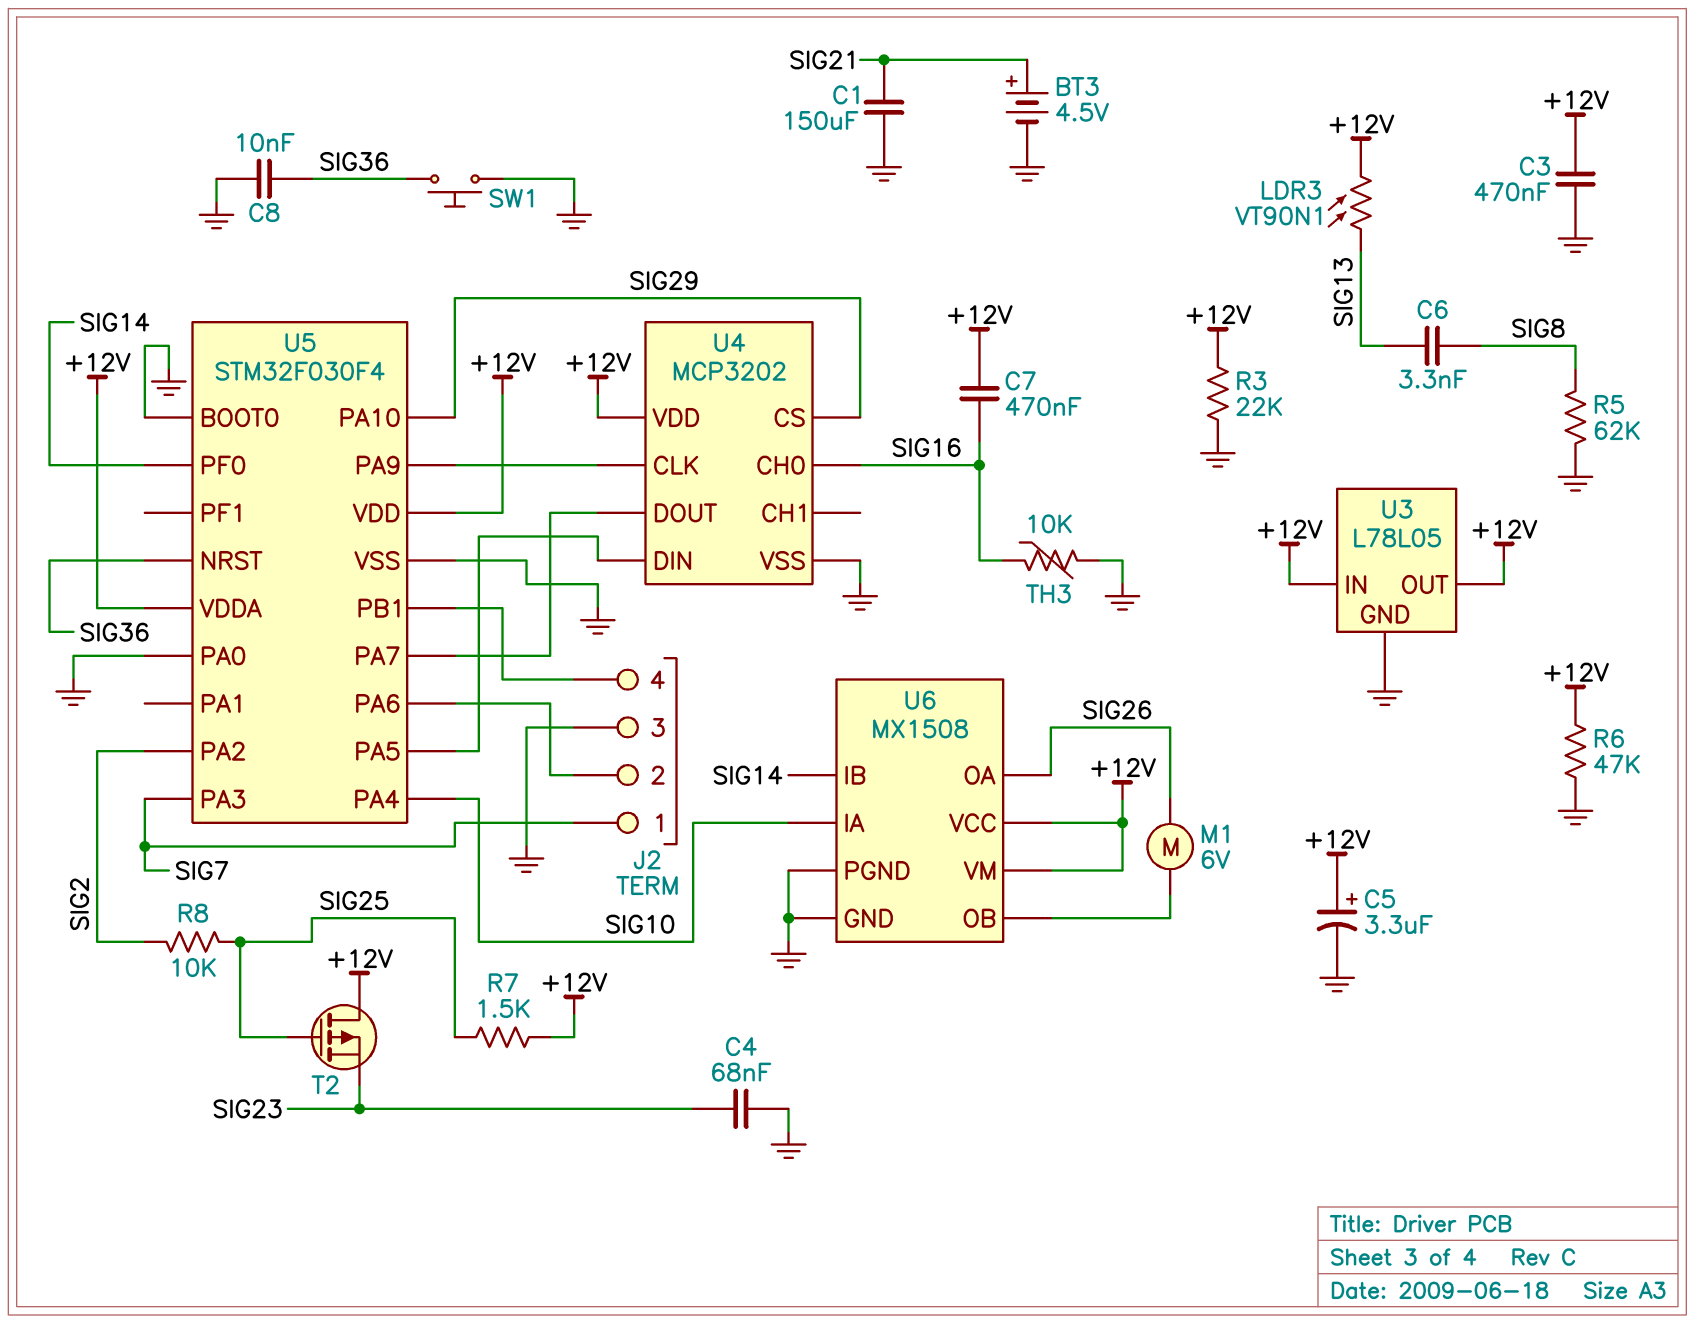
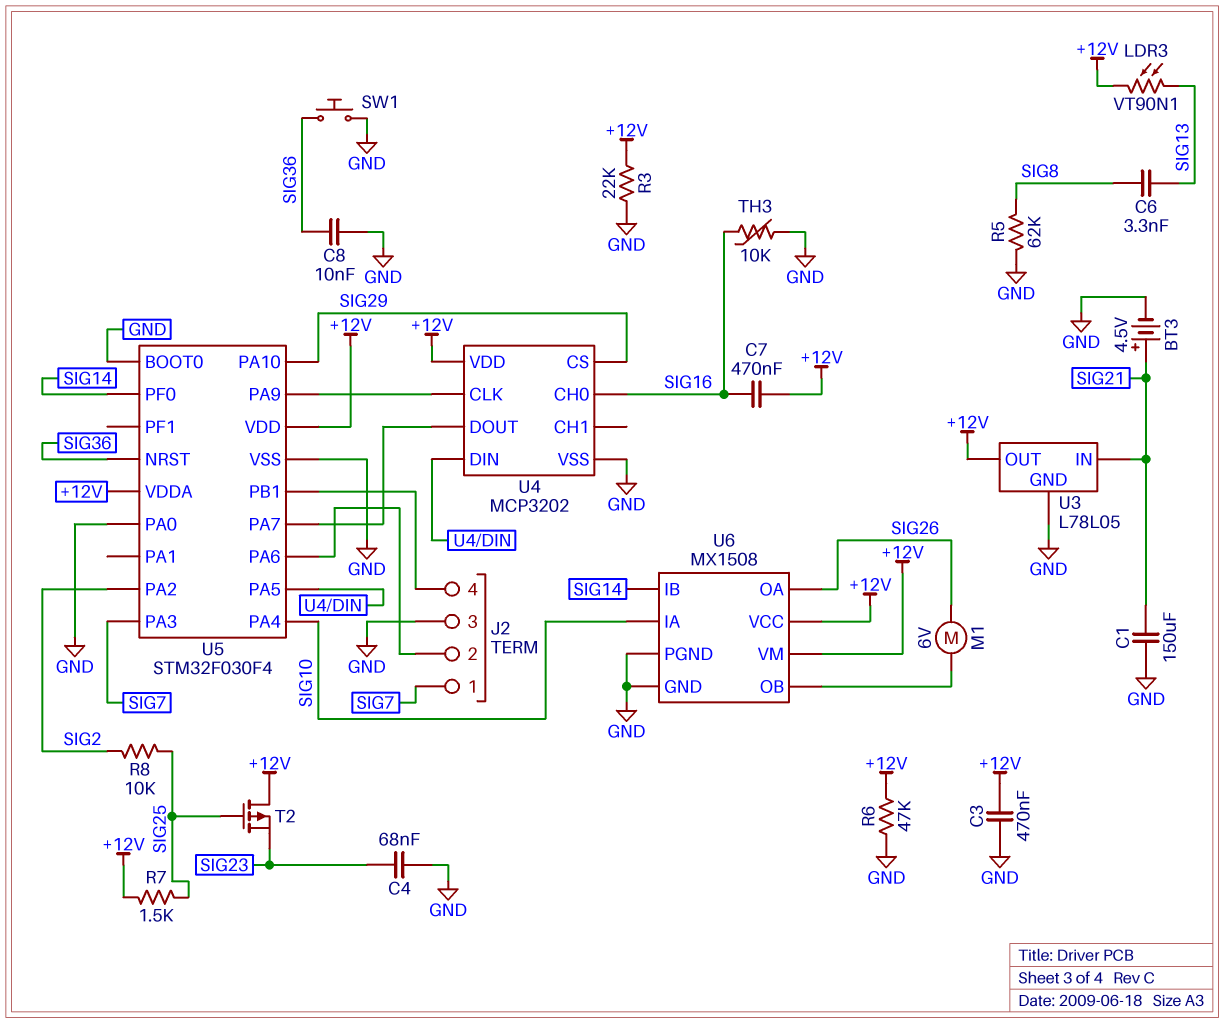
C5: 3.3uF (plus +12V, minus GND) -> none
U3 pin IN: +12V -> SIG21

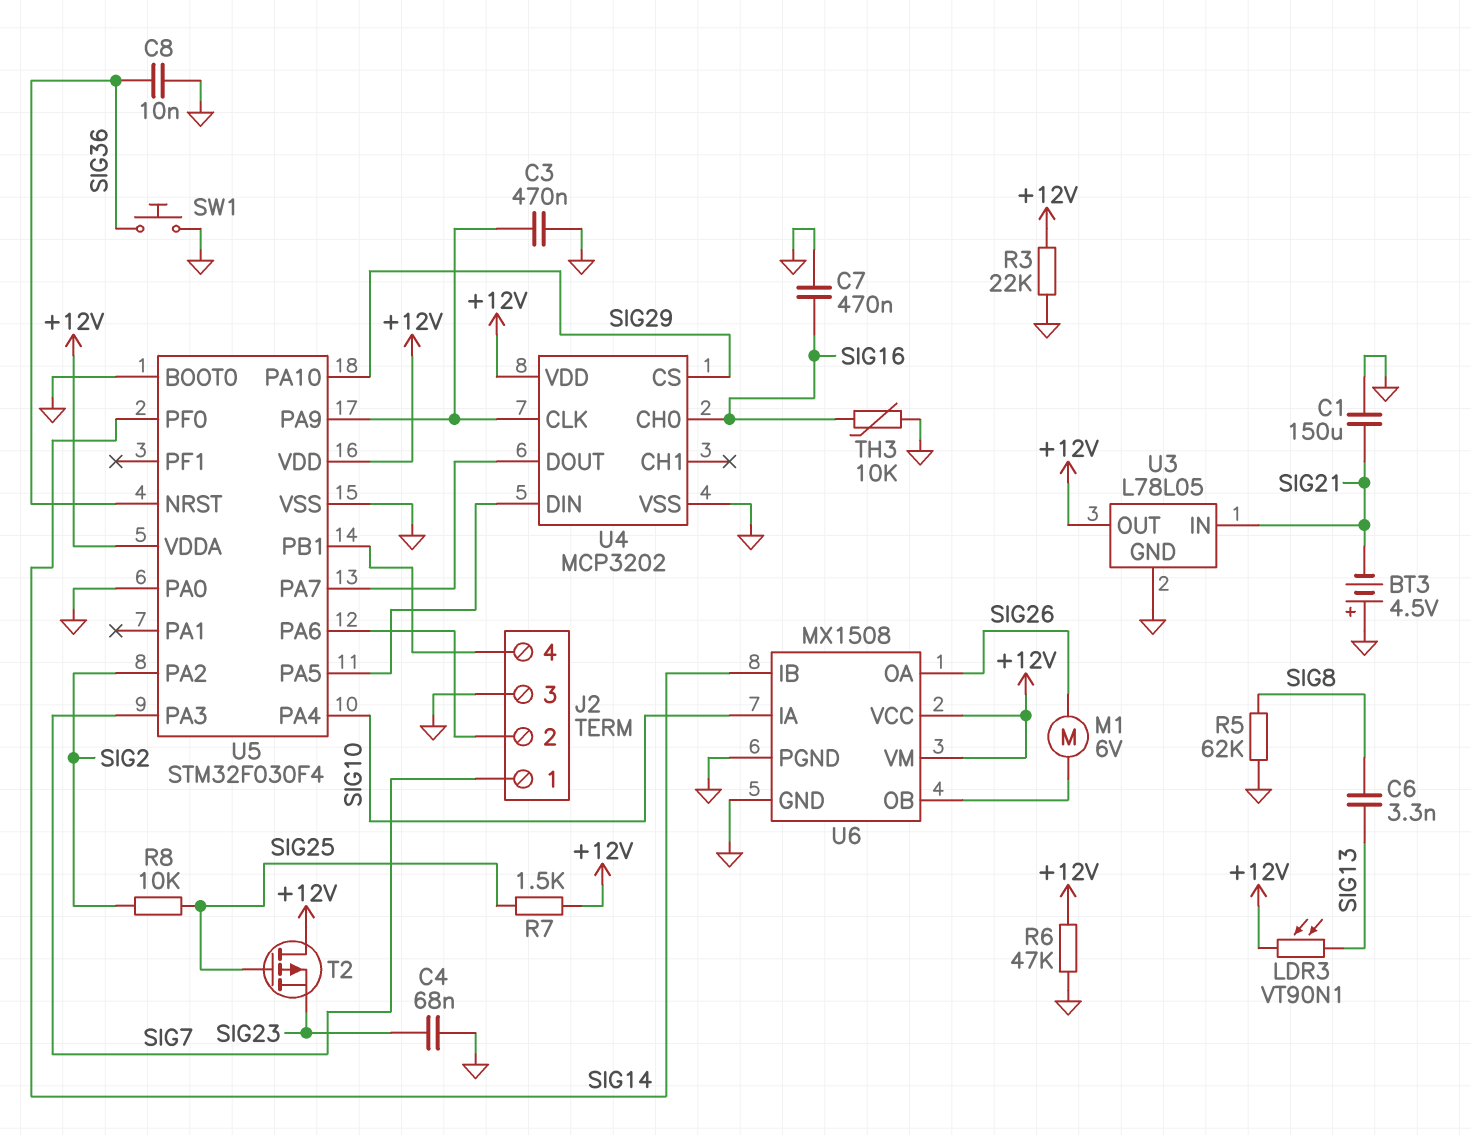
BT3: 4.5V (plus SIG21, minus GND) -> 4.5V (plus GND, minus SIG21)
C3: 470nF (+12V, GND) -> 470nF (GND, U4/CLK)
C7: 470nF (+12V, SIG16) -> 470nF (GND, SIG16)

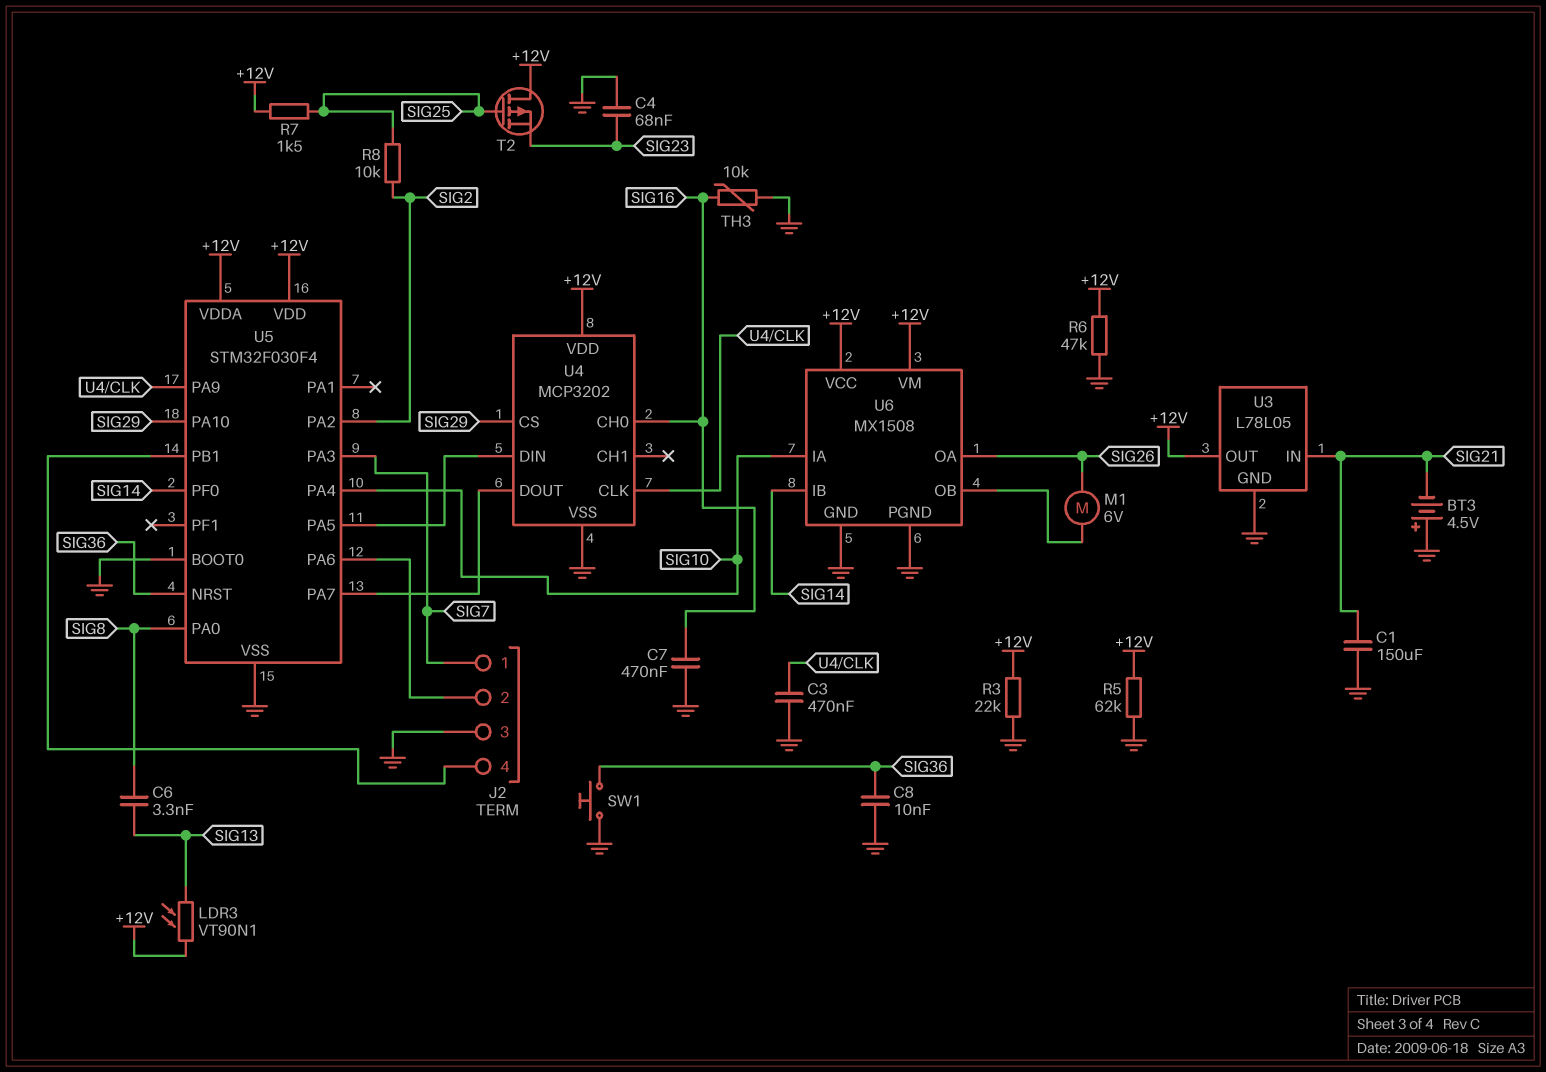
R5: 62k (GND, SIG8) -> 62k (+12V, GND)
U5 pin PA0: GND -> SIG8

